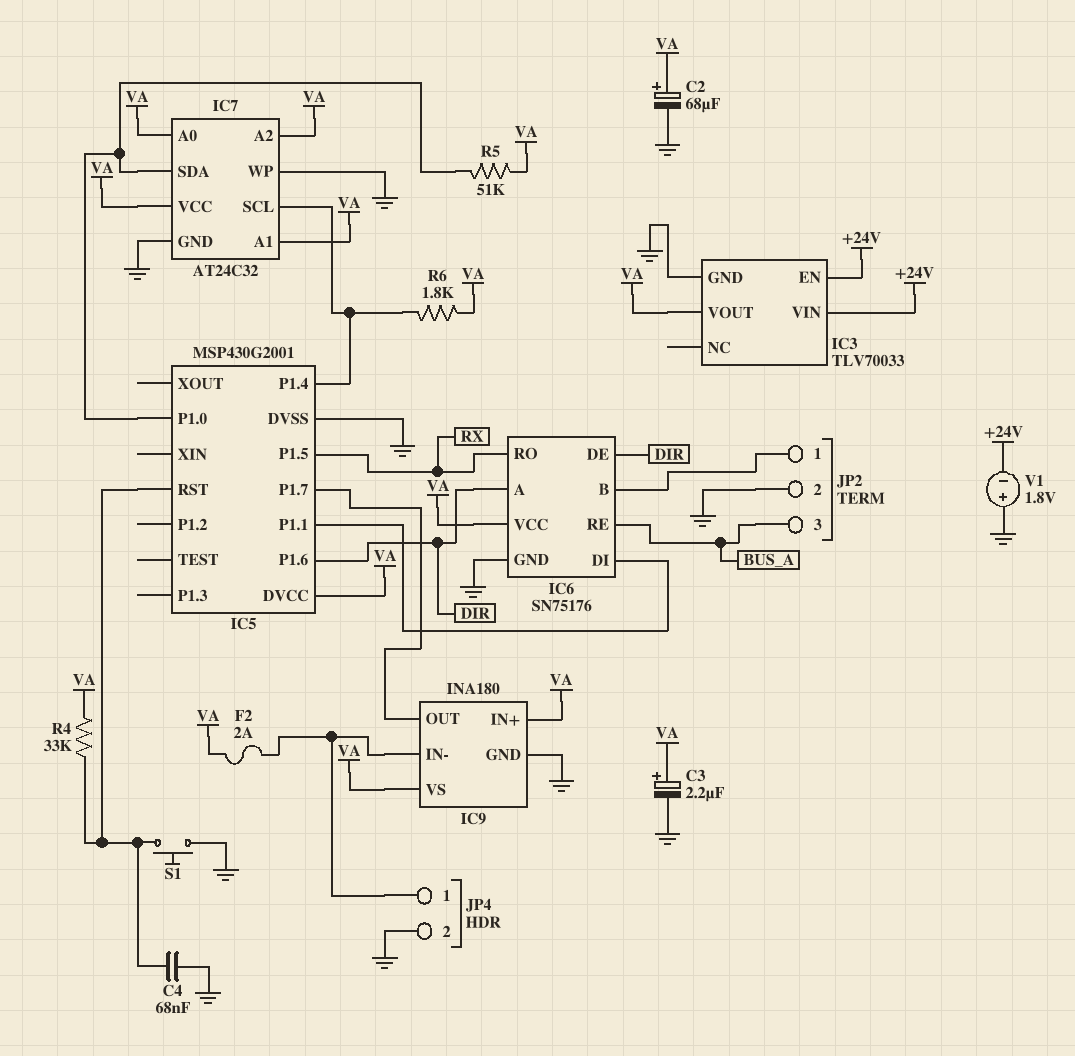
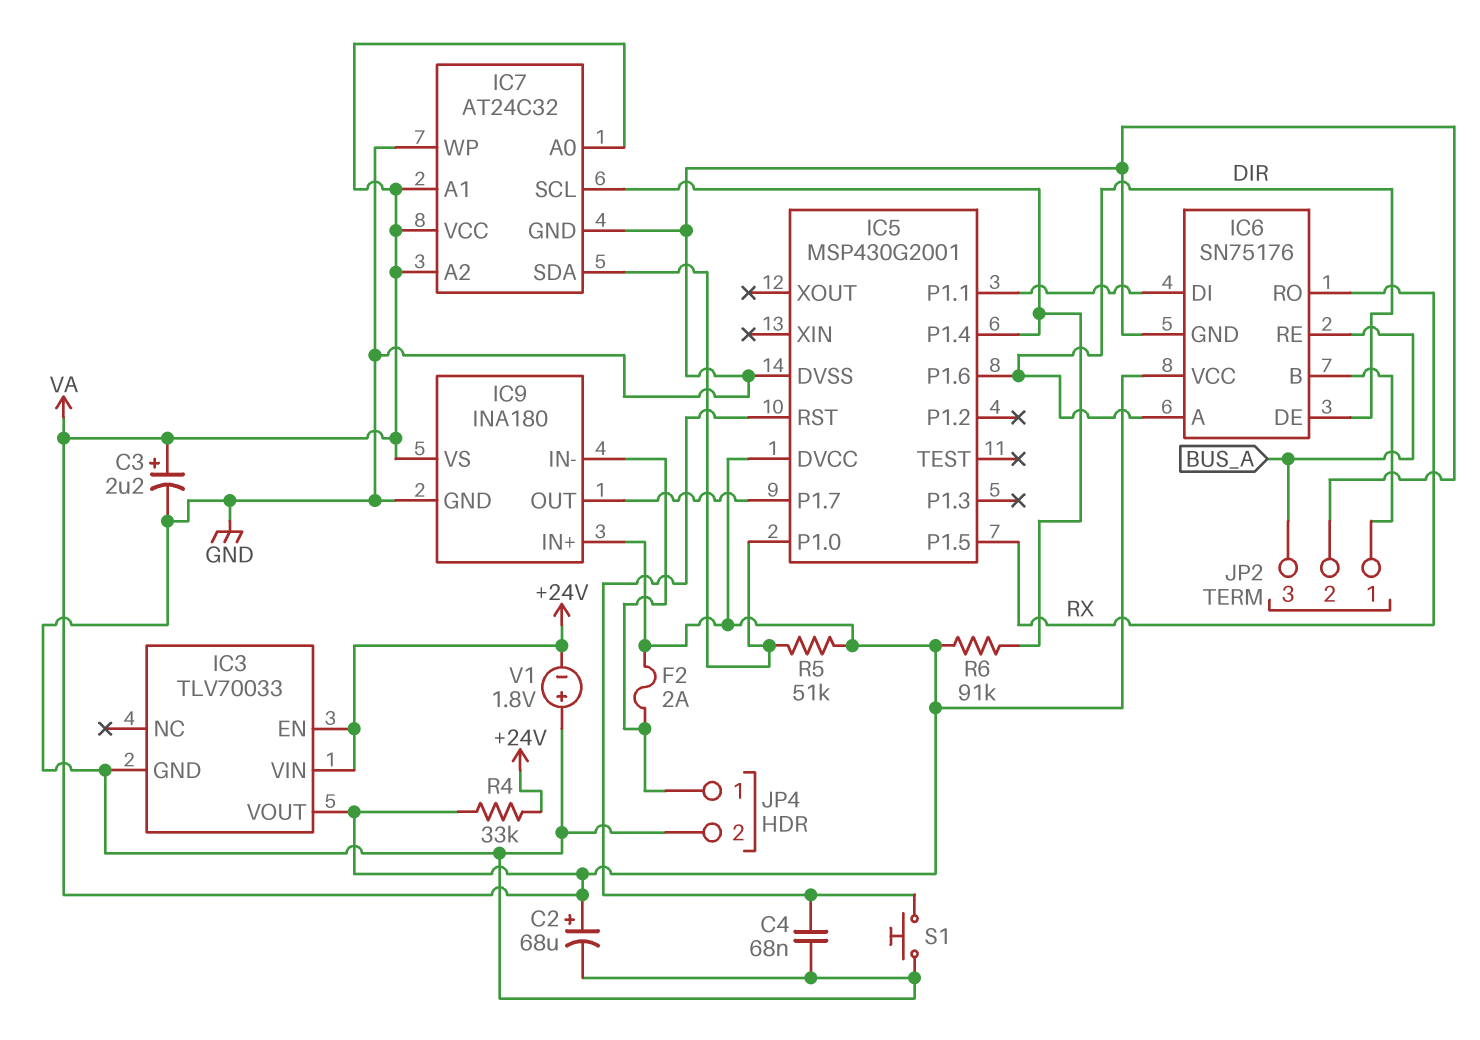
R4: 33k (IC5/RST, VA) -> 33k (+24V, VA)
R6: 1.8k (IC5/P1.4, VA) -> 91k (IC5/P1.4, VA)

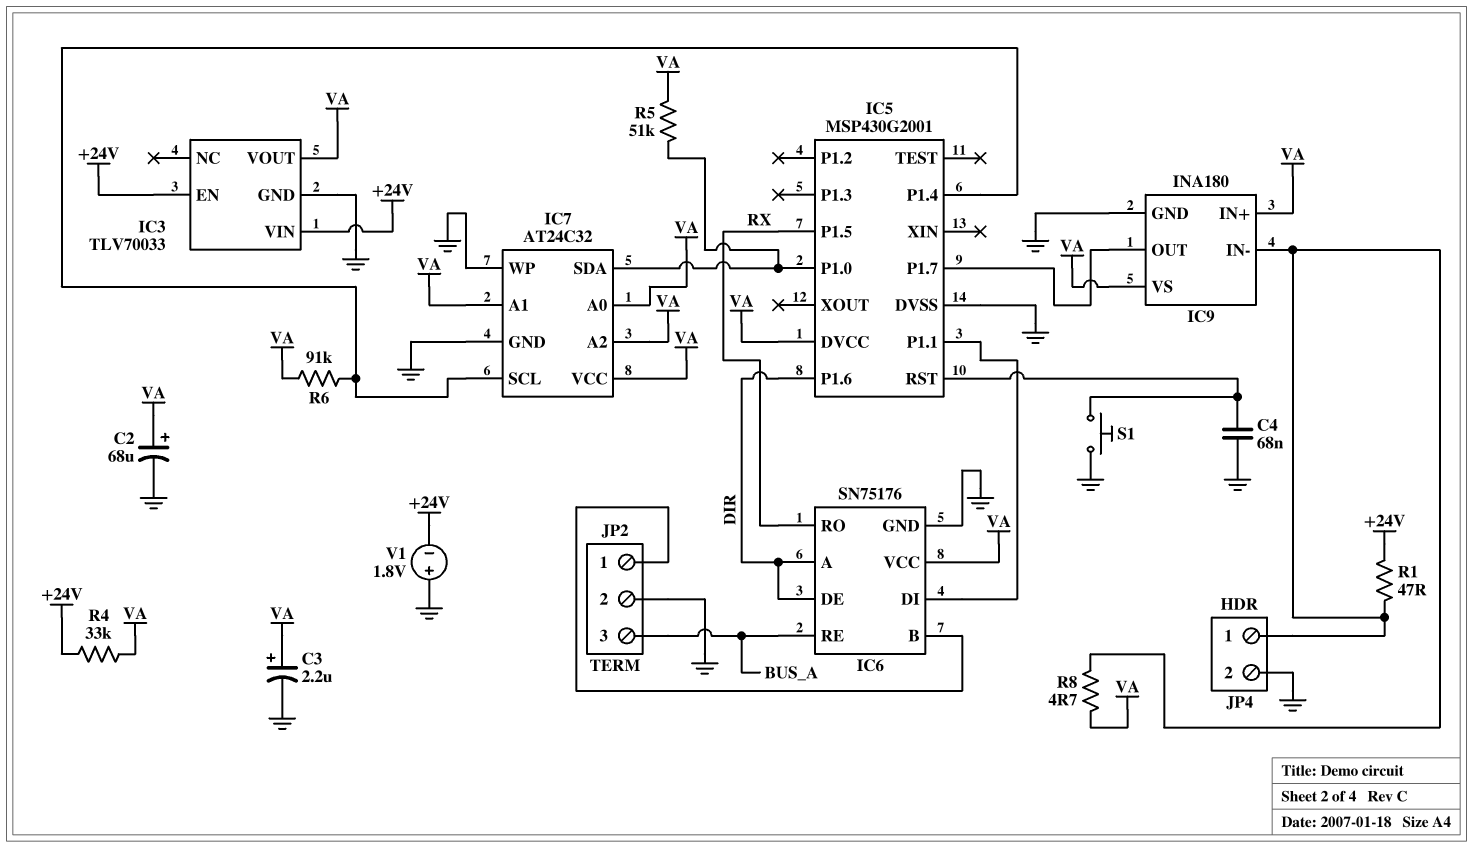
F2: 2A (IC9/IN-, VA) -> none
R1: none -> 47 (+24V, IC9/IN-)
R8: none -> 4.7 (IC9/IN-, VA)

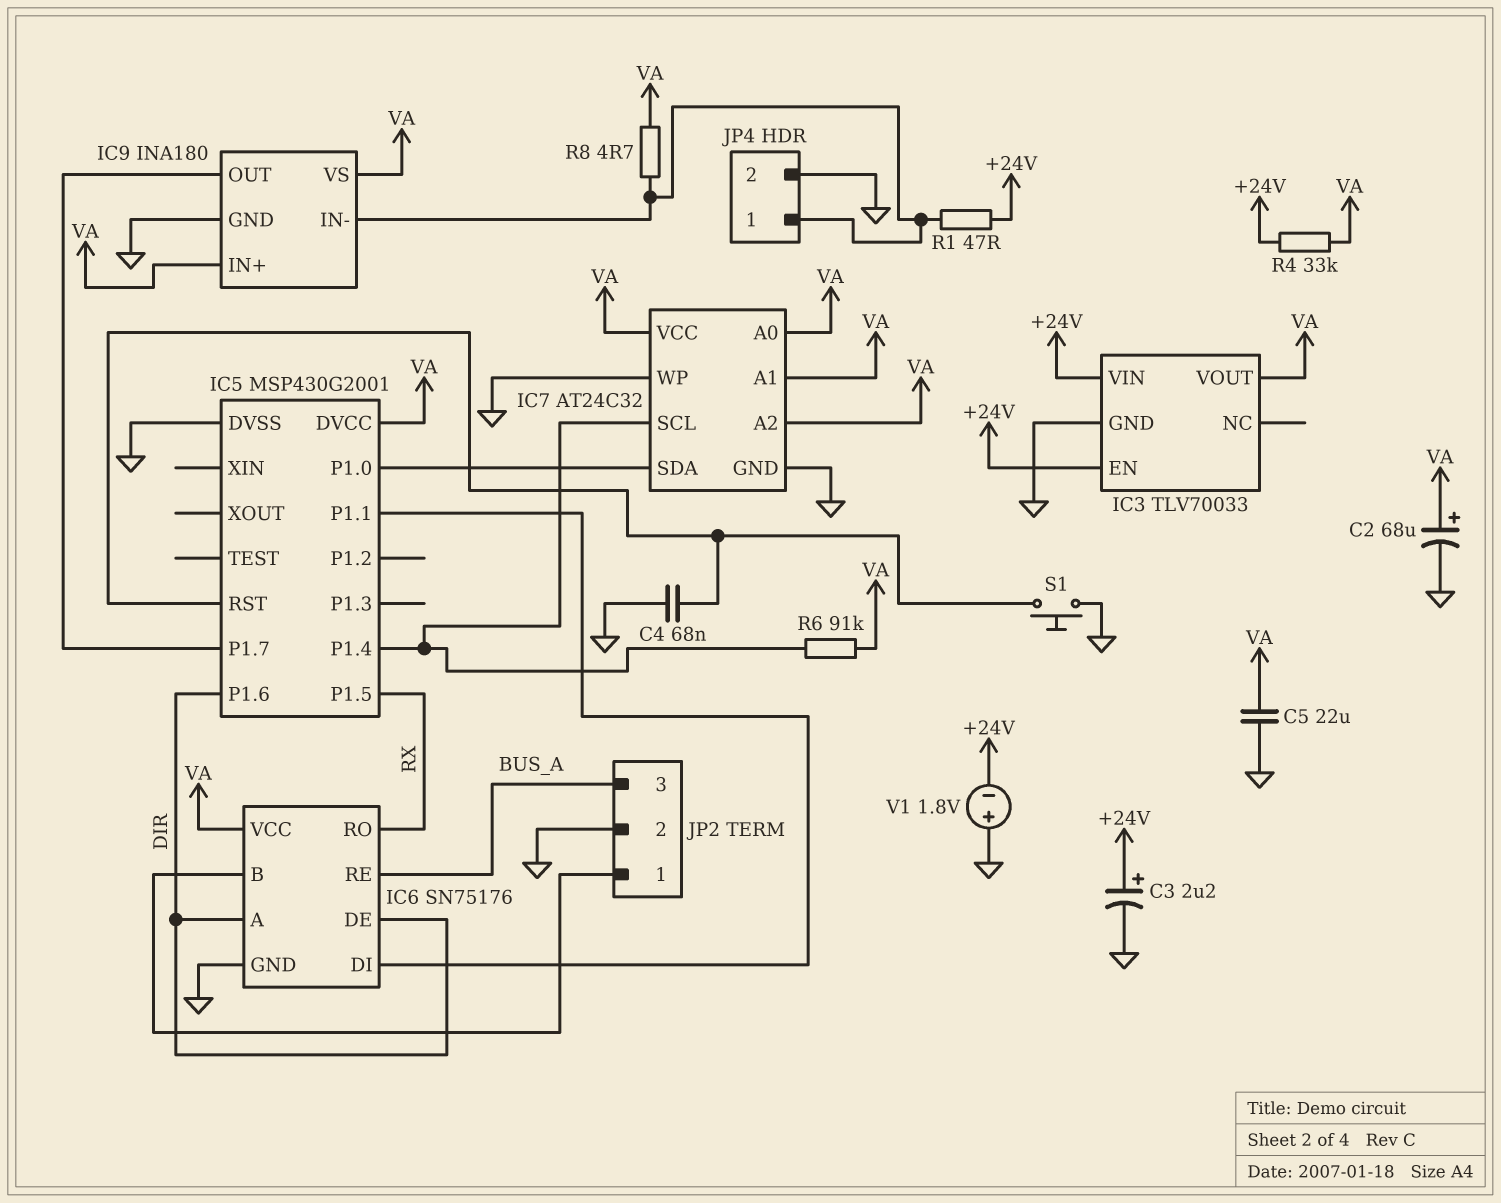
C3: 2.2uF (plus VA, minus GND) -> 2.2uF (plus +24V, minus GND)
C5: none -> 22uF (GND, VA)
R5: 51k (IC5/P1.0, VA) -> none

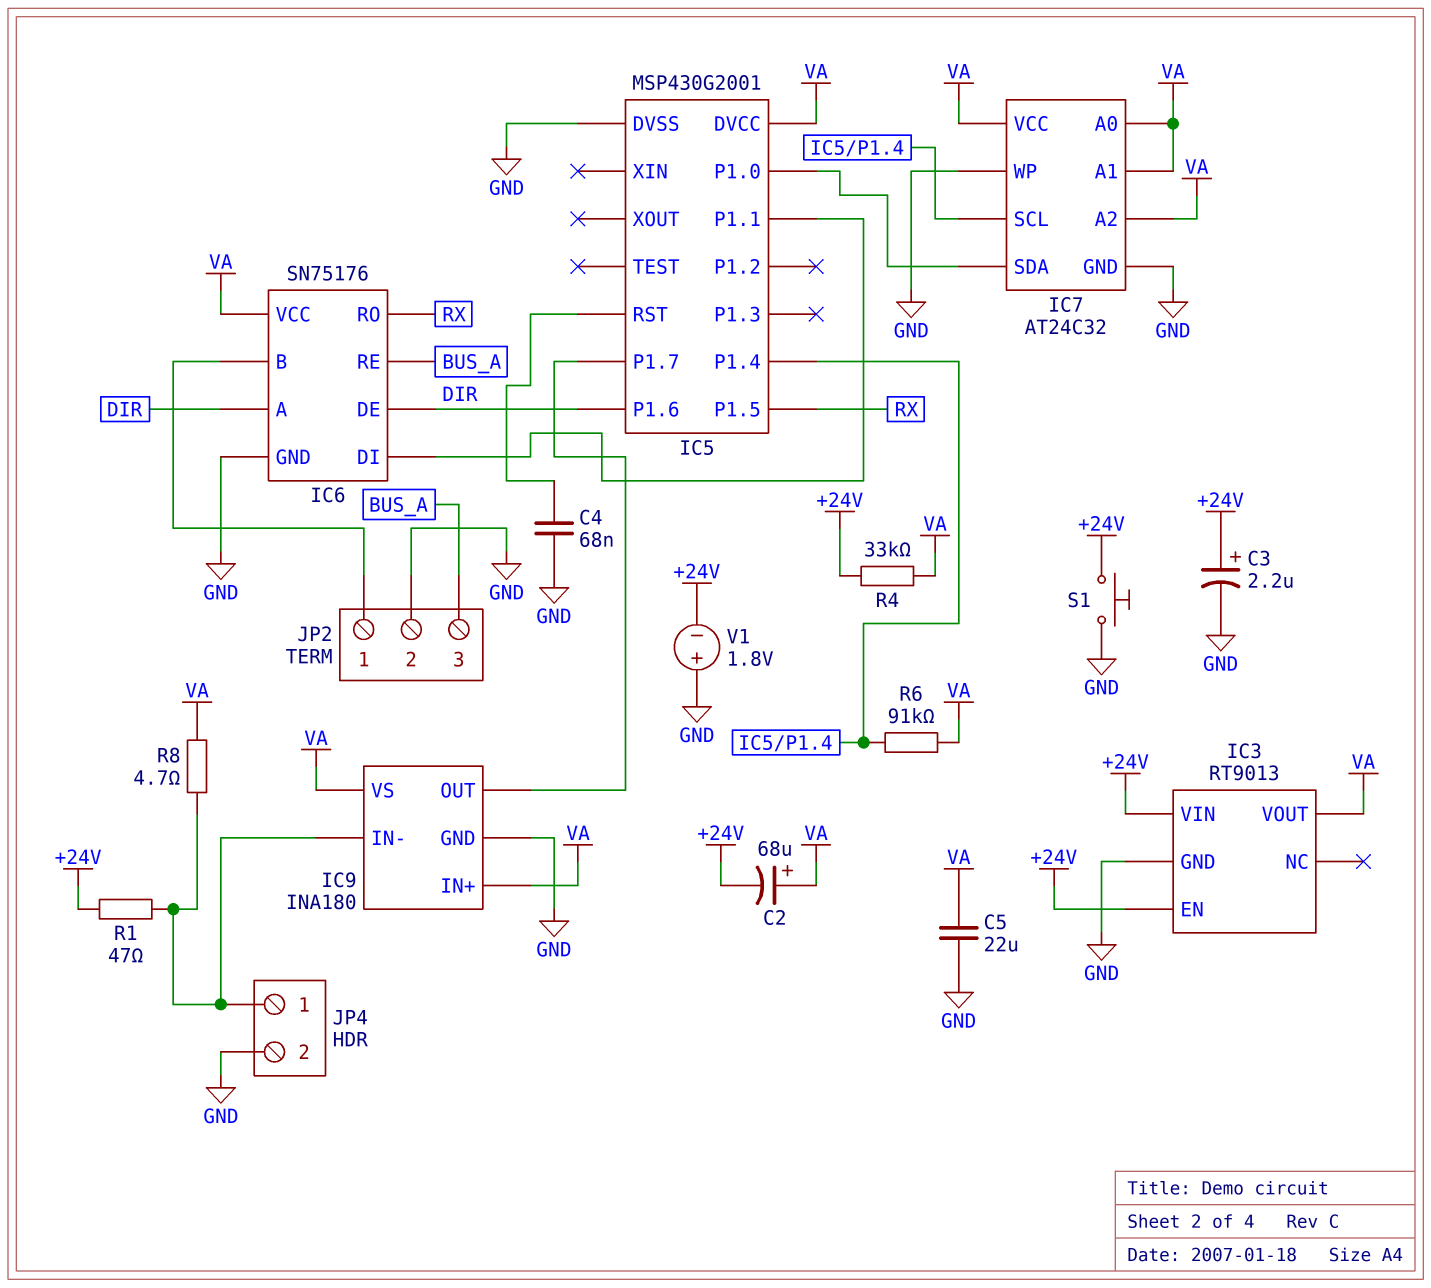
C2: 68uF (plus VA, minus GND) -> 68uF (plus VA, minus +24V)
IC3: TLV70033 -> RT9013
S1: button (GND, IC5/RST) -> button (+24V, GND)

